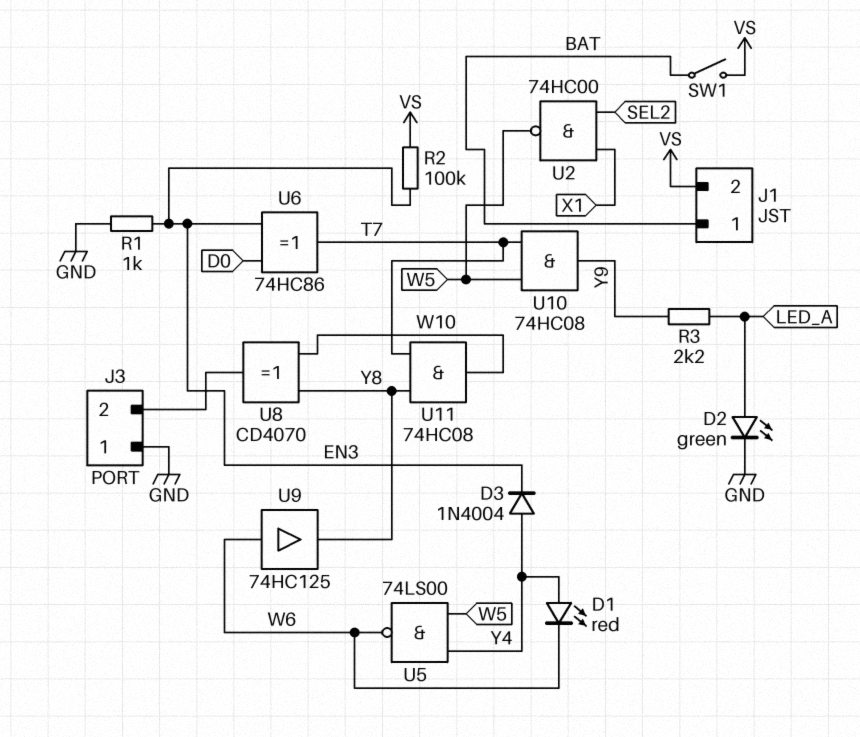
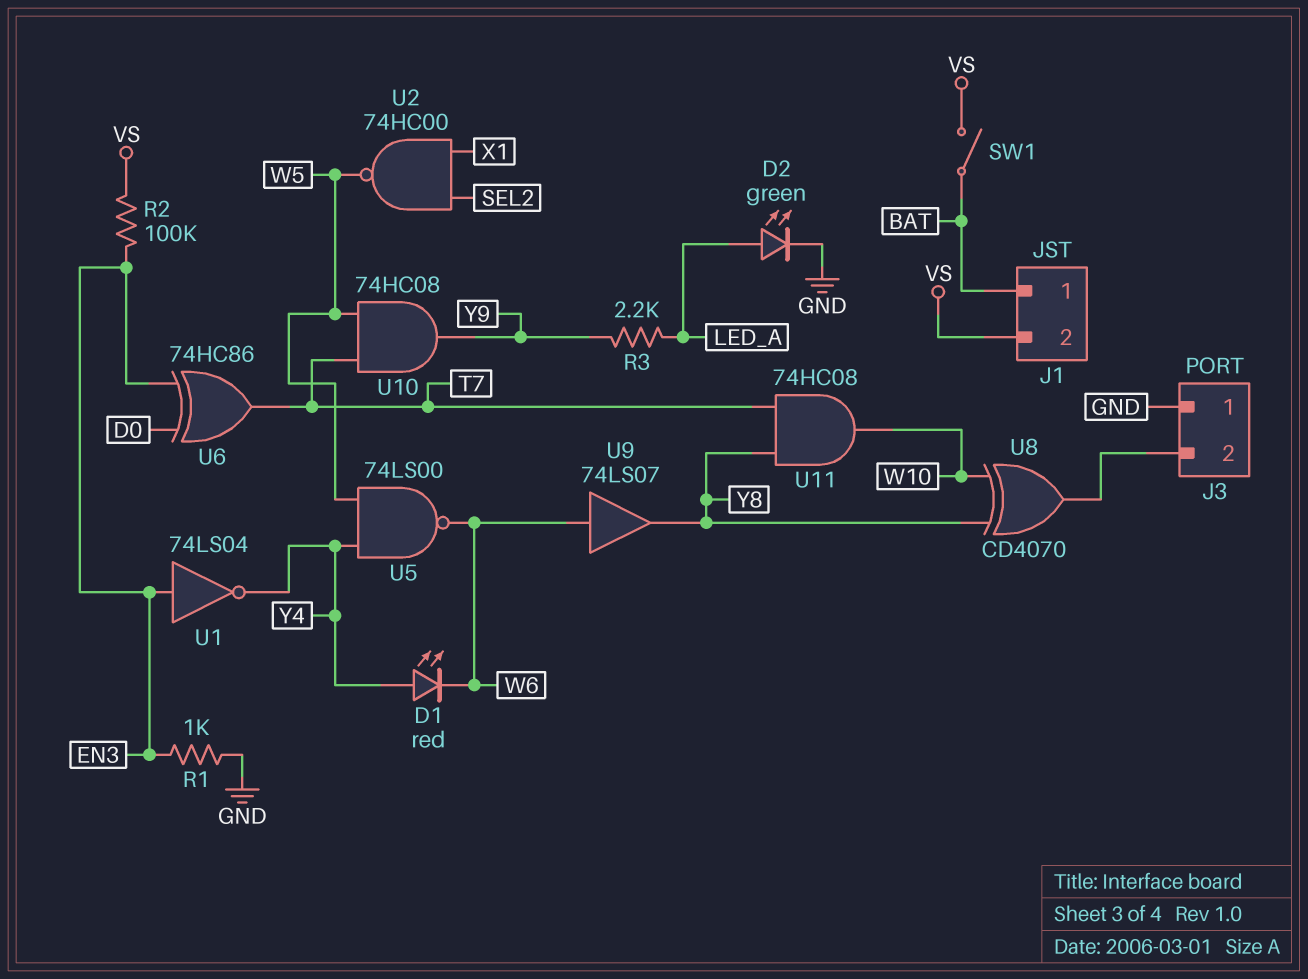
D3: diode 1N4004 (A Y4, K EN3) -> none
U1: none -> NOT 74LS04 (in EN3, out Y4)
U9: buffer 74HC125 (in W6, out Y8) -> buffer 74LS07 (in W6, out Y8)

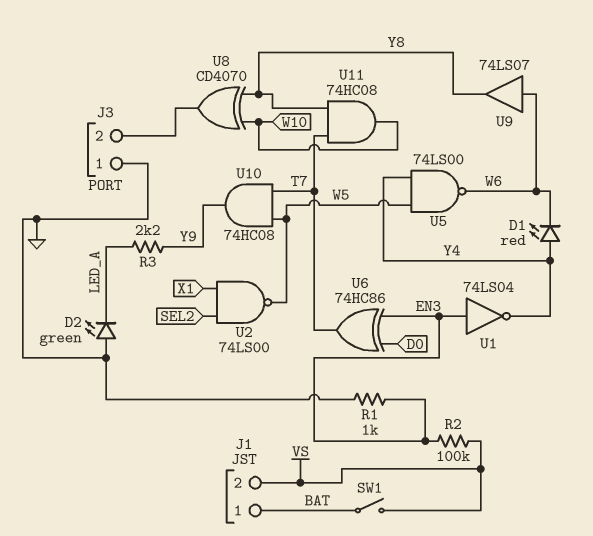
D2: LED green (A LED_A, K GND) -> LED green (A GND, K LED_A)
U2: NAND 74HC00 (in SEL2, in X1, out W5) -> NAND 74LS00 (in SEL2, in X1, out W5)

